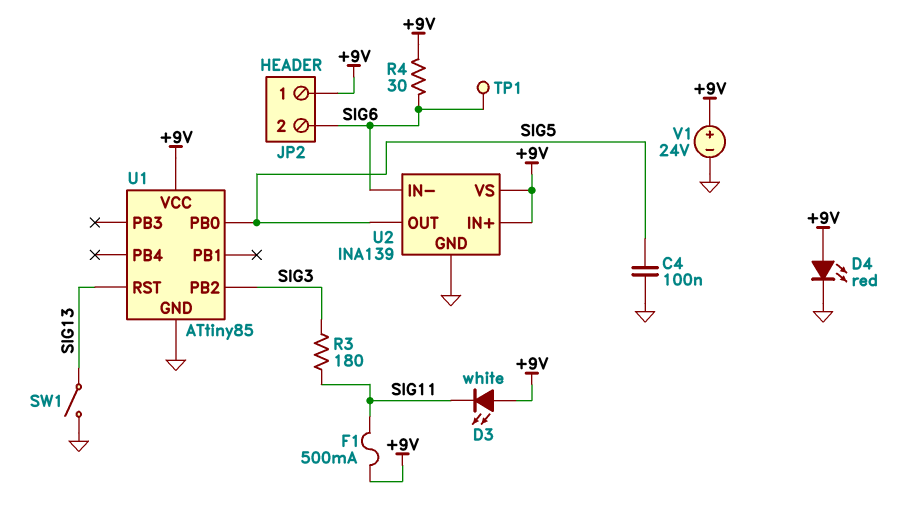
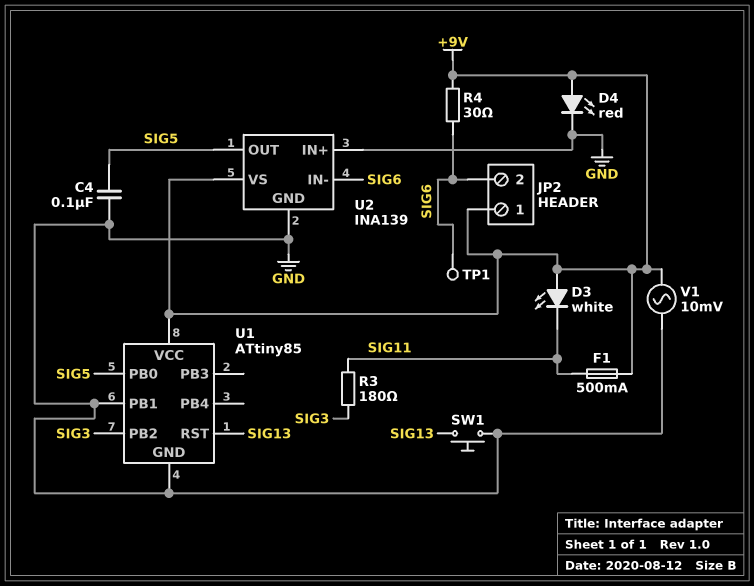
SW1: switch (GND, SIG13) -> button (GND, SIG13)
U1 pin PB1: none -> GND
U2 pin IN+: +9V -> GND
V1: 24V (plus +9V, minus GND) -> AC 10mV (+9V, GND)

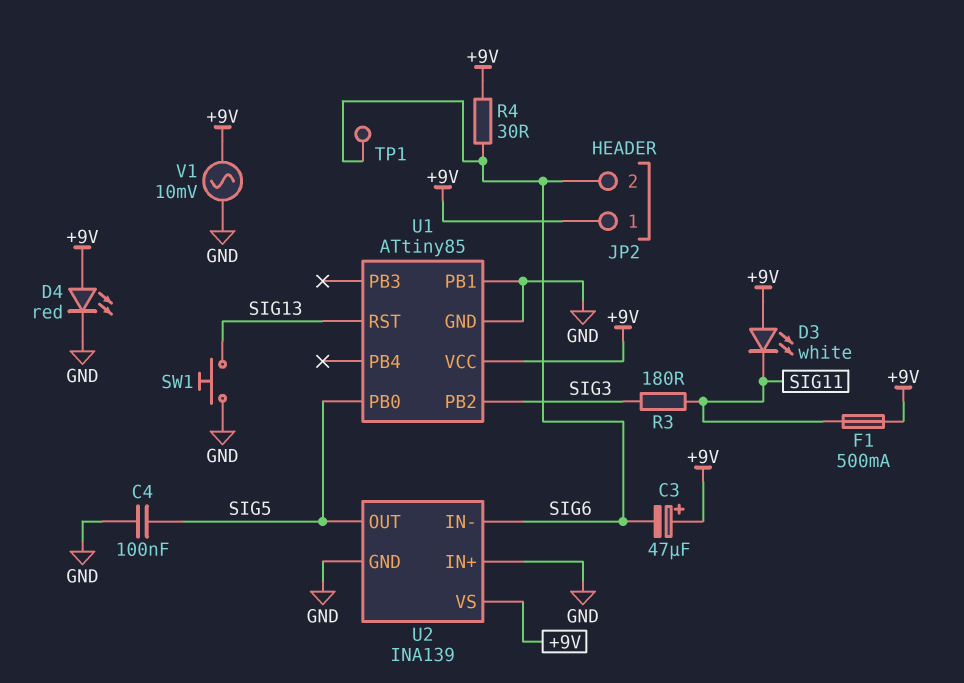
C3: none -> 47uF (plus +9V, minus SIG6)

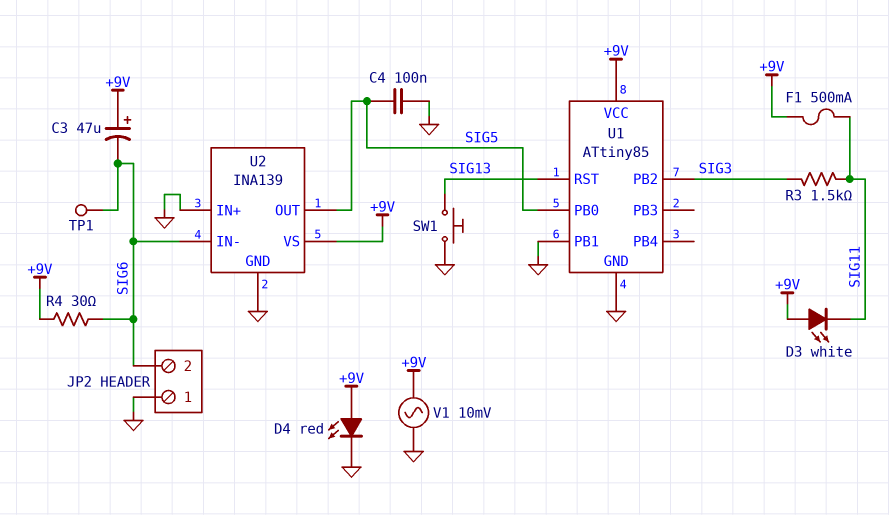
JP2 pin 1: +9V -> GND
R3: 180 (SIG3, SIG11) -> 1.5k (SIG3, SIG11)

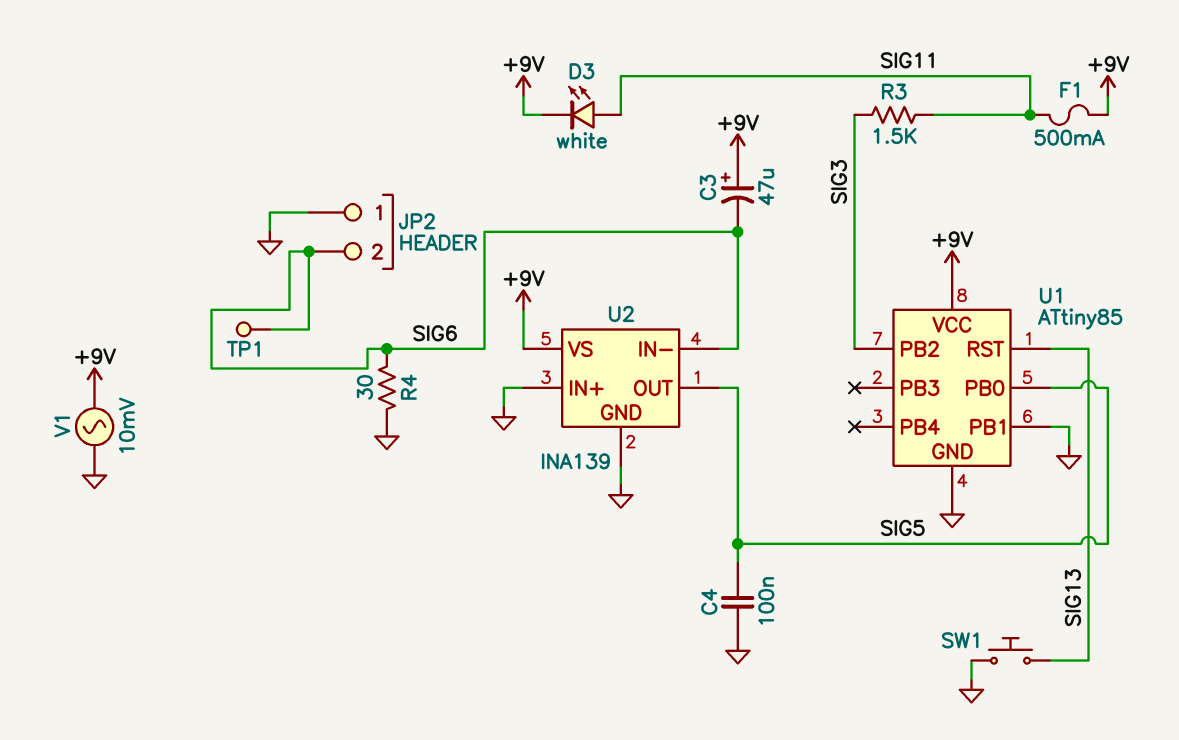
D3: LED white (A +9V, K SIG11) -> LED white (A SIG11, K +9V)
D4: LED red (A +9V, K GND) -> none
R4: 30 (+9V, SIG6) -> 30 (GND, SIG6)

